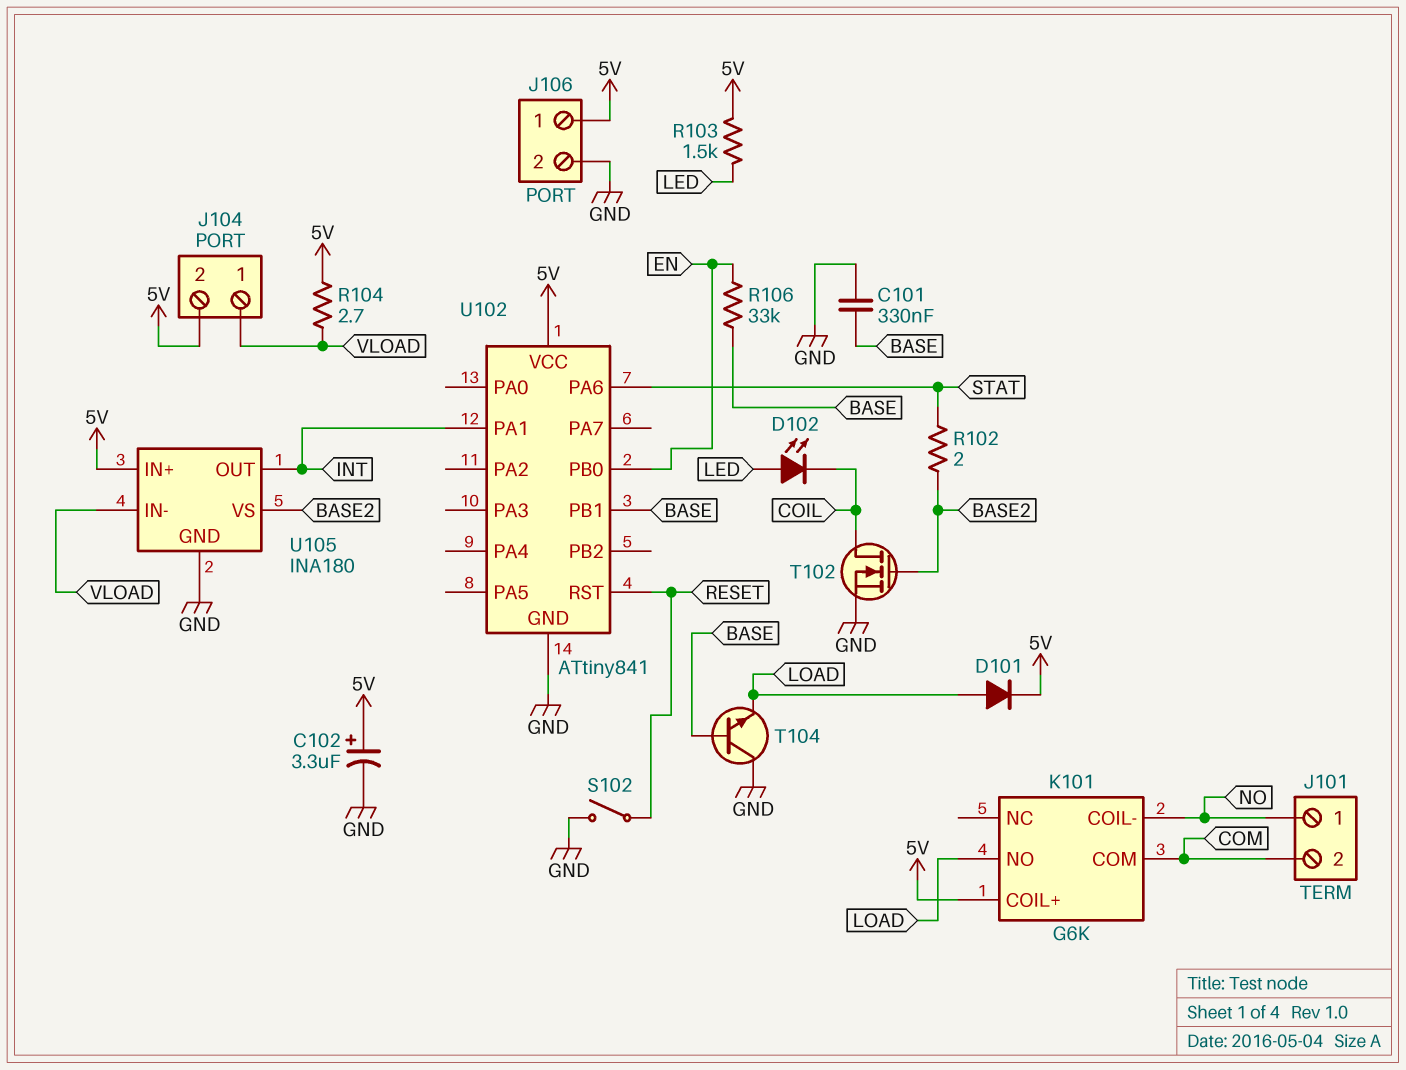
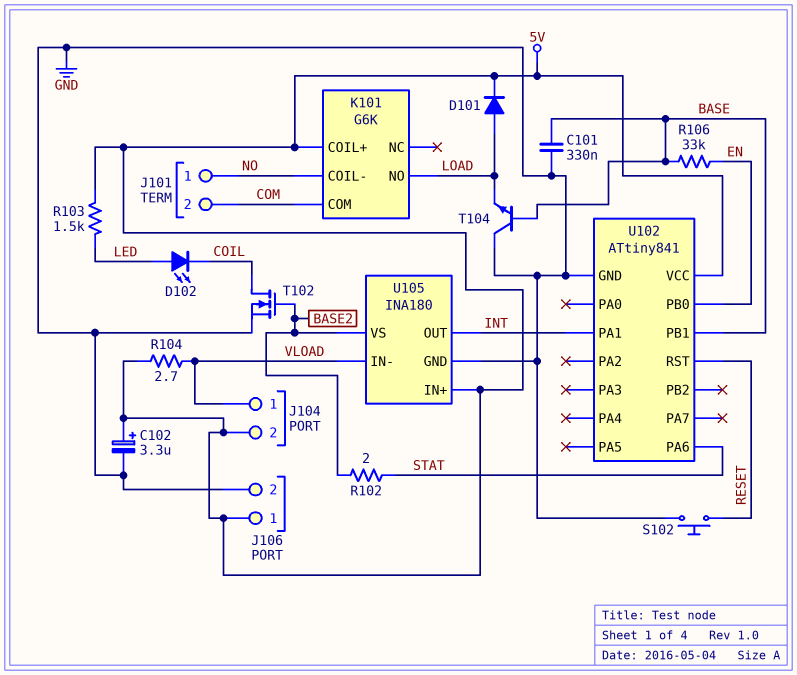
S102: switch (GND, RESET) -> button (GND, RESET)

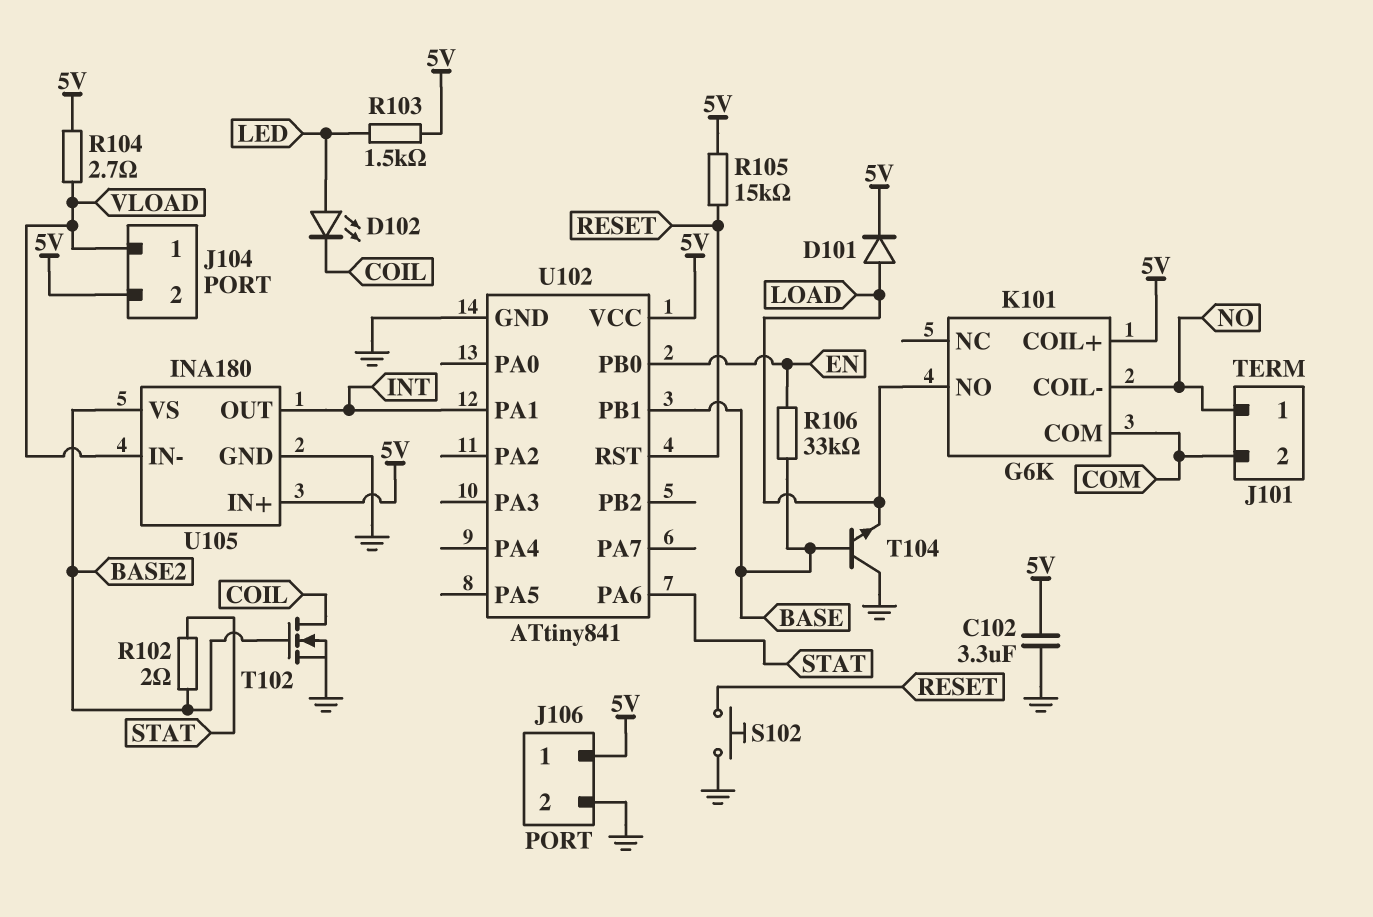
C101: 330nF (BASE, GND) -> none
C102: 3.3uF (plus 5V, minus GND) -> 3.3uF (5V, GND)
R105: none -> 15k (5V, RESET)

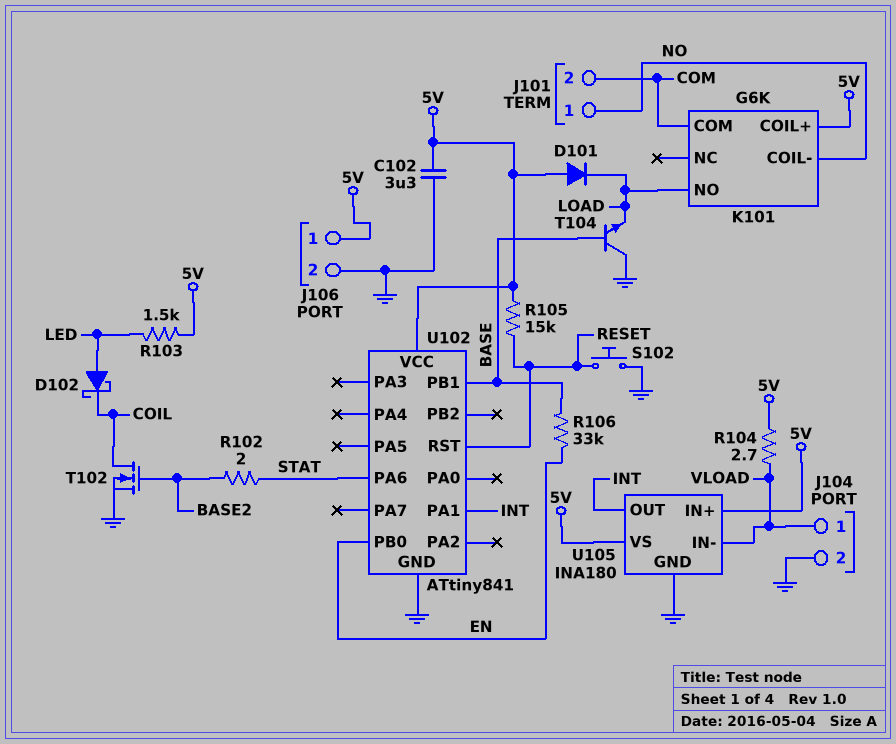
D101: diode (A LOAD, K 5V) -> diode (A 5V, K LOAD)
D102: LED (A LED, K COIL) -> schottky (A LED, K COIL)
J104 pin 2: 5V -> GND
U105 pin VS: BASE2 -> 5V

